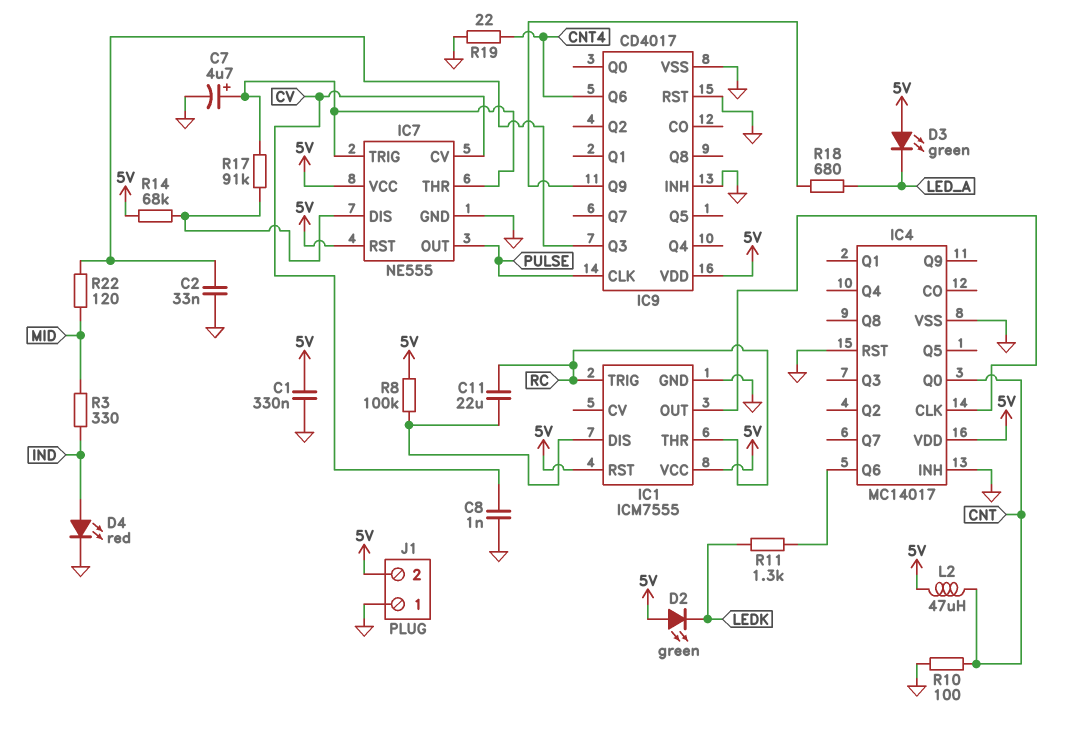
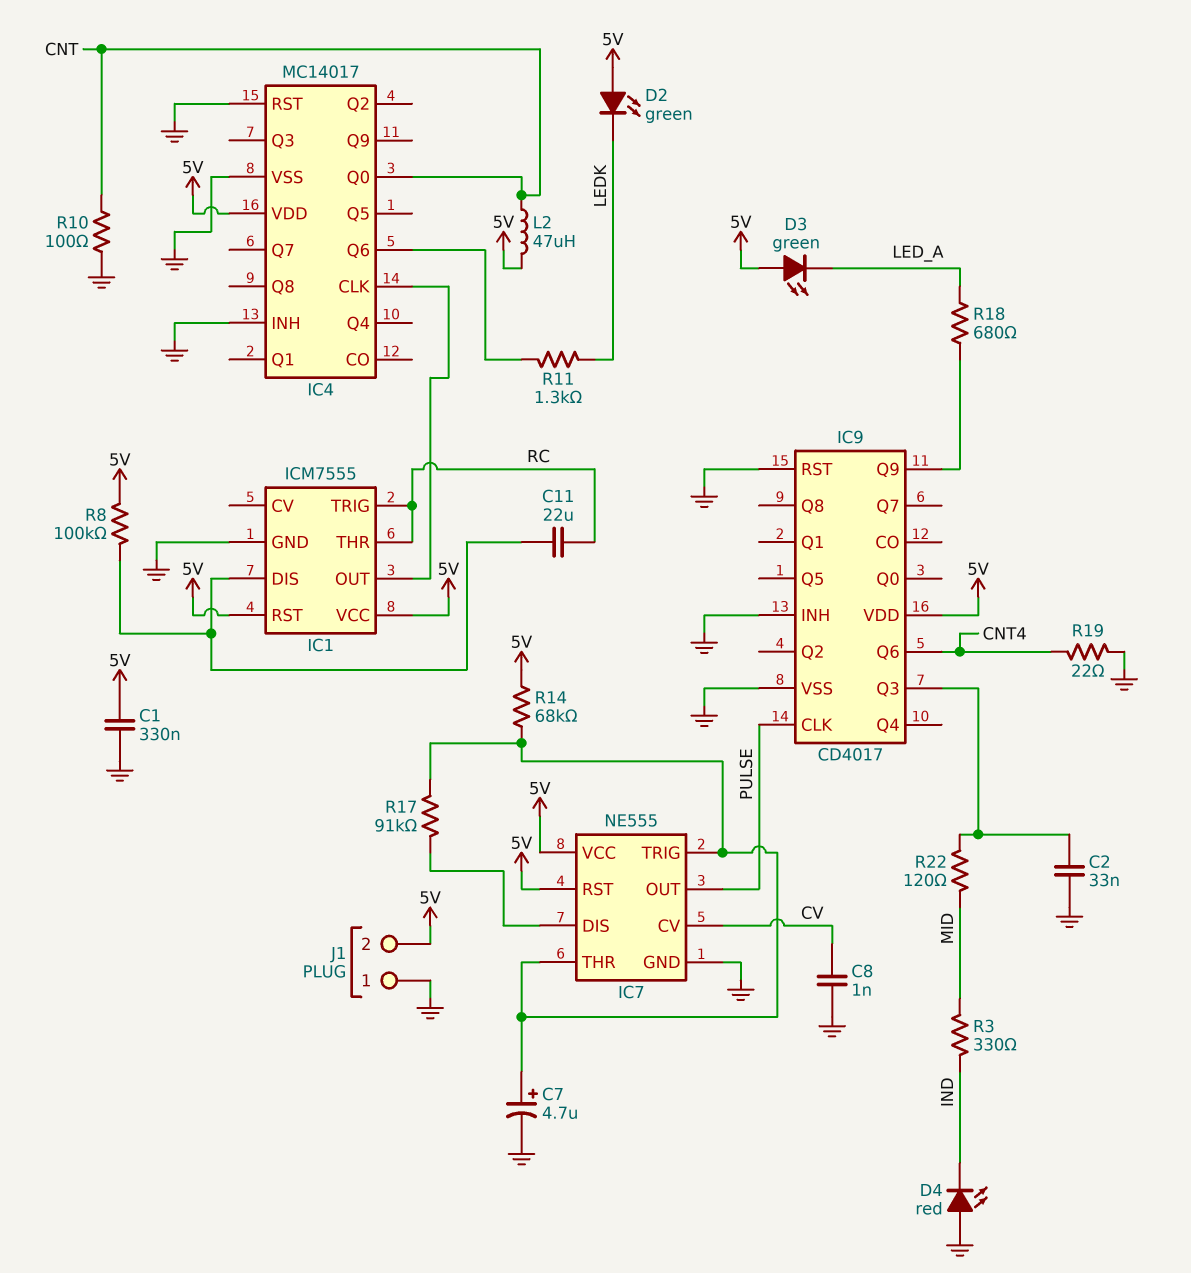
D4: LED red (A IND, K GND) -> LED red (A GND, K IND)
R14: 68k (5V, IC7/DIS) -> 68k (5V, IC7/THR)

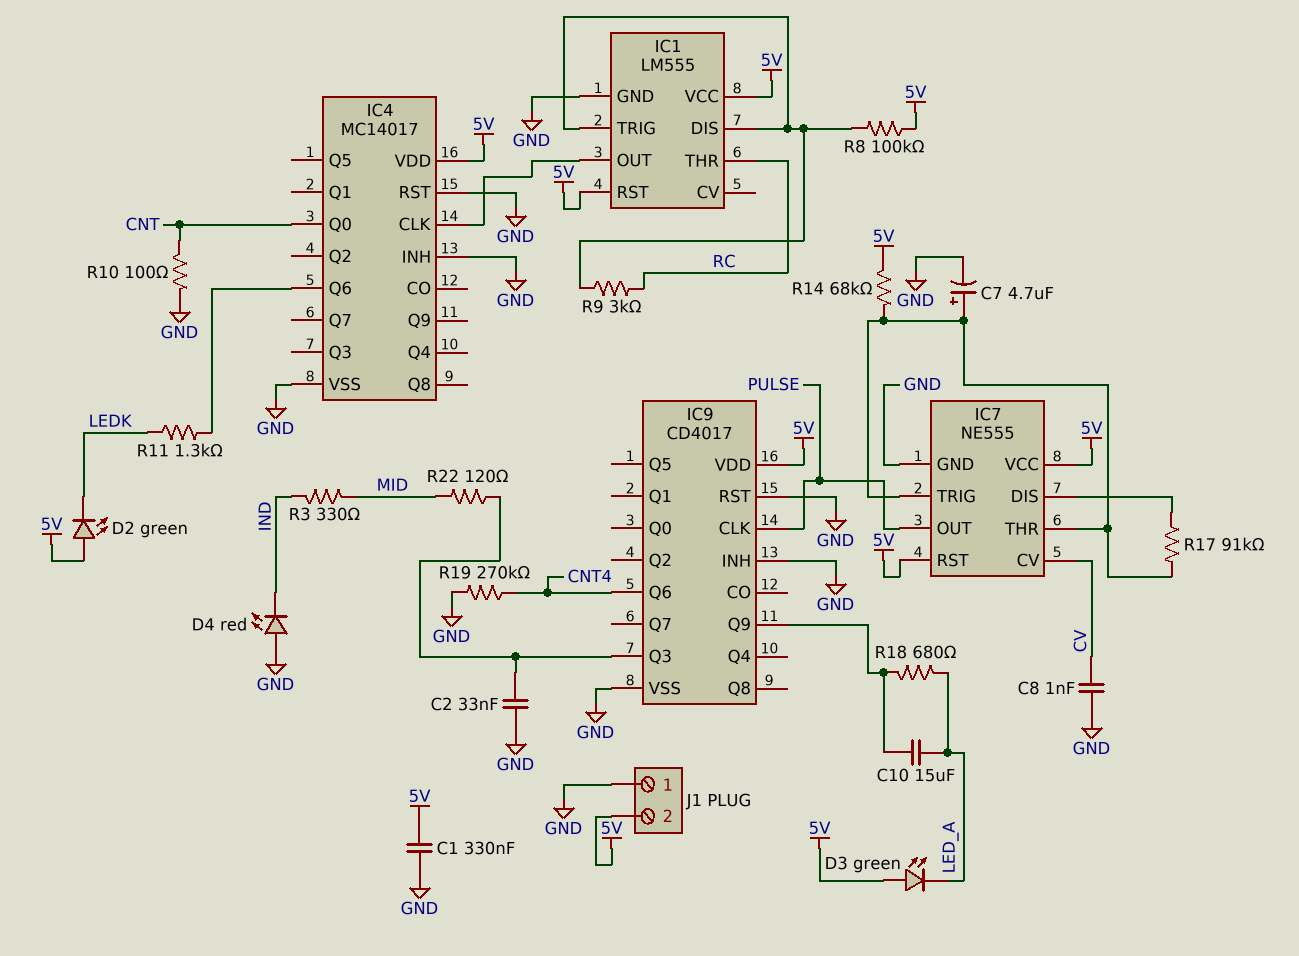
C10: none -> 15uF (IC9/Q9, LED_A)
C11: 22uF (IC1/DIS, RC) -> none
IC1: ICM7555 -> LM555
IC1 pin TRIG: RC -> IC1/DIS
L2: 47uH (5V, CNT) -> none
R9: none -> 3k (IC1/DIS, RC)
R19: 22 (CNT4, GND) -> 270k (CNT4, GND)

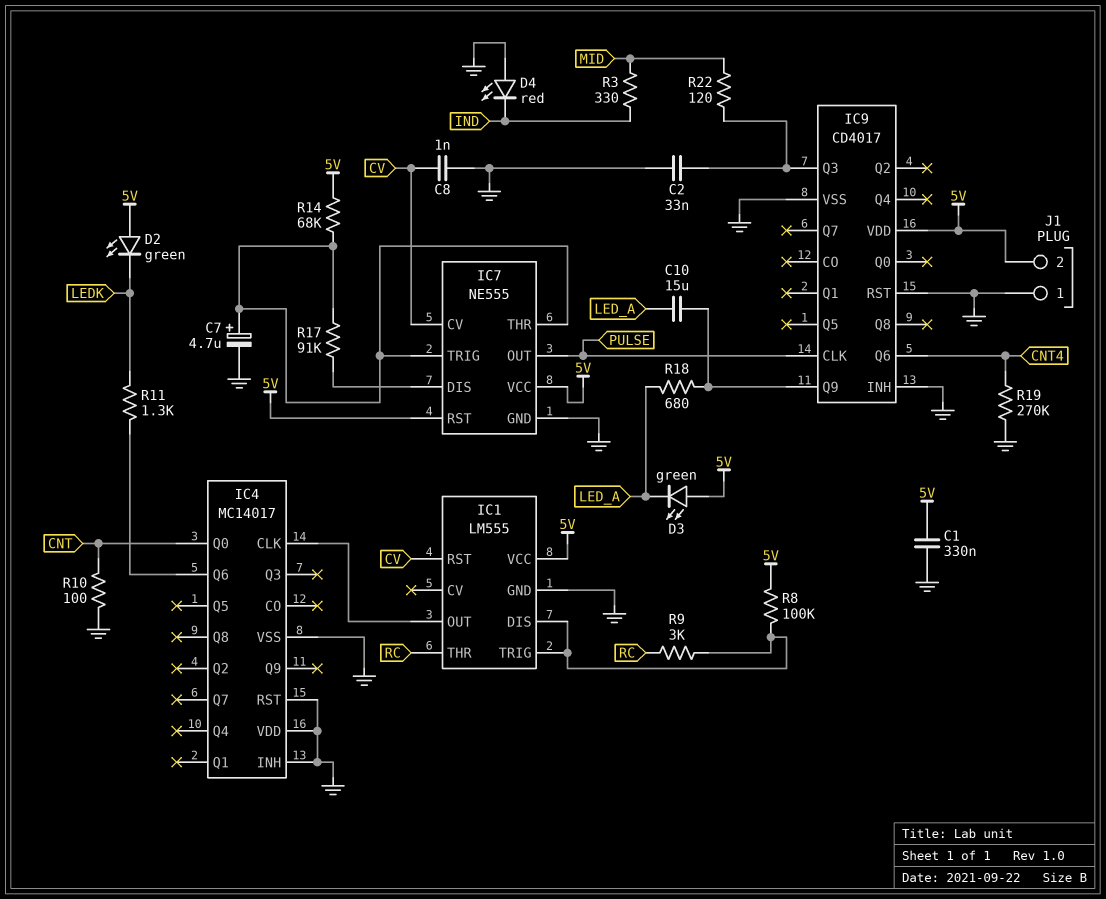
IC1 pin RST: 5V -> CV
IC4 pin VDD: 5V -> GND

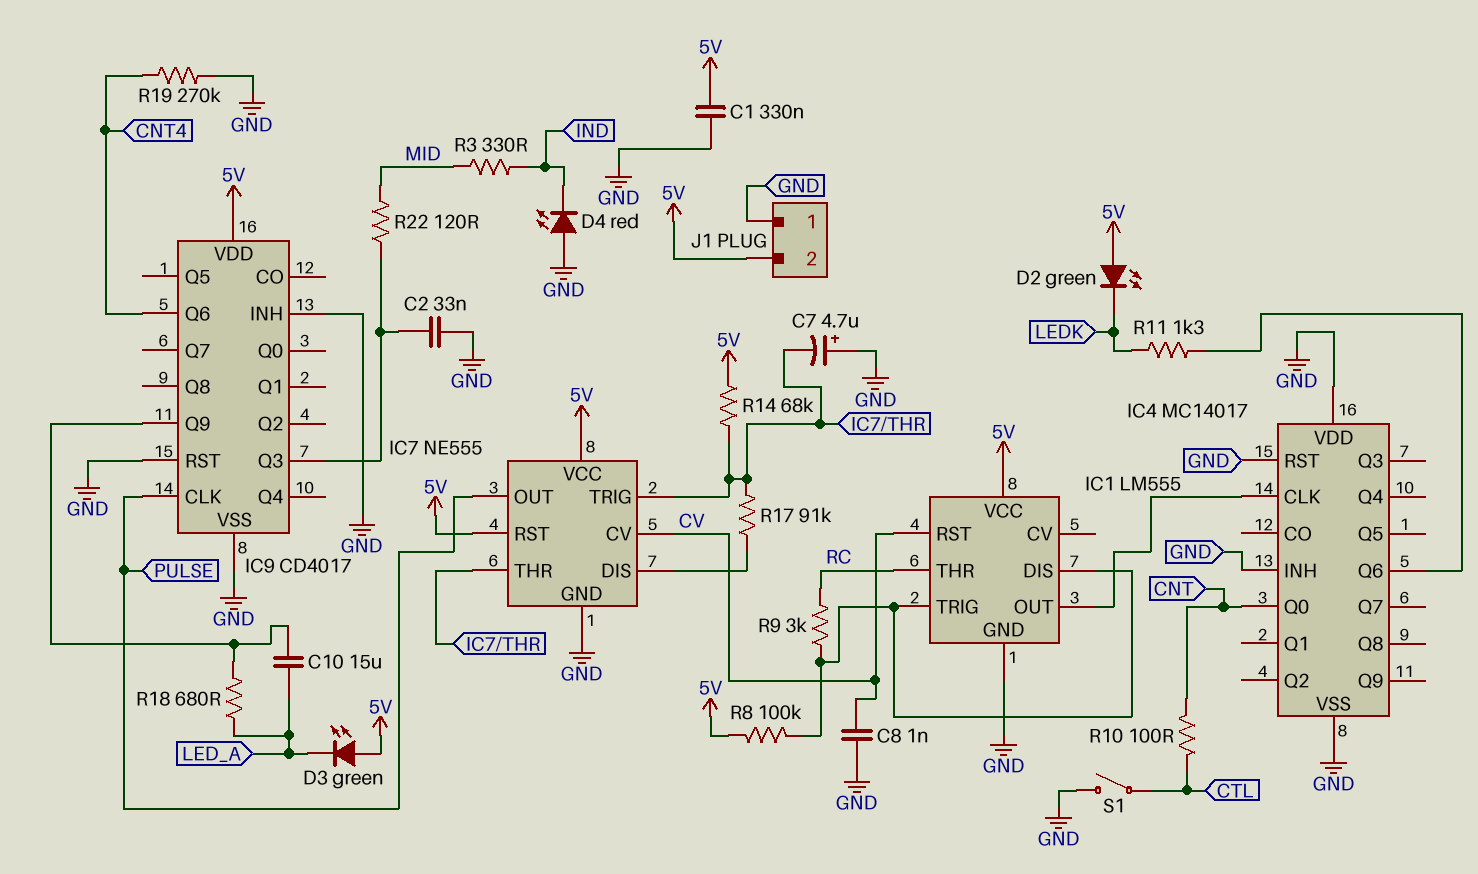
C7: 4.7uF (plus IC7/THR, minus GND) -> 4.7uF (plus GND, minus IC7/THR)
R10: 100 (CNT, GND) -> 100 (CNT, CTL)
S1: none -> switch (CTL, GND)

